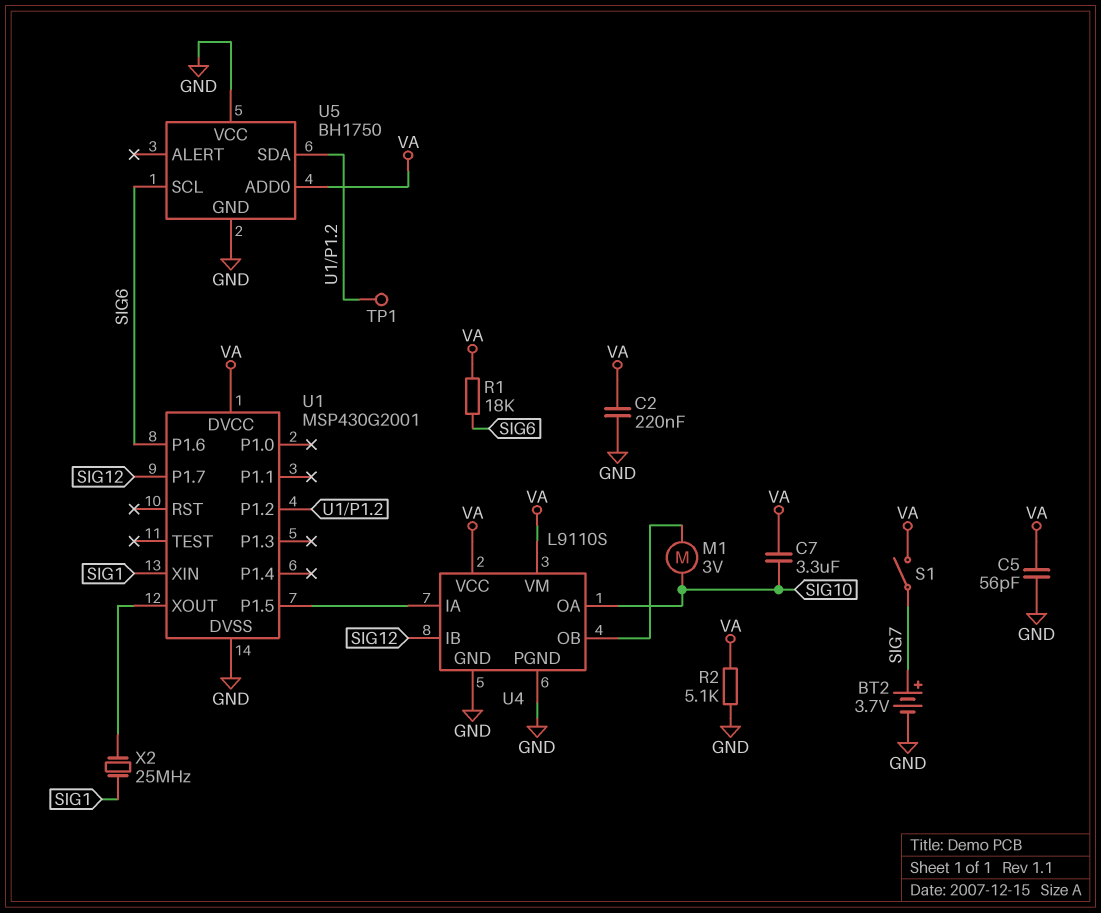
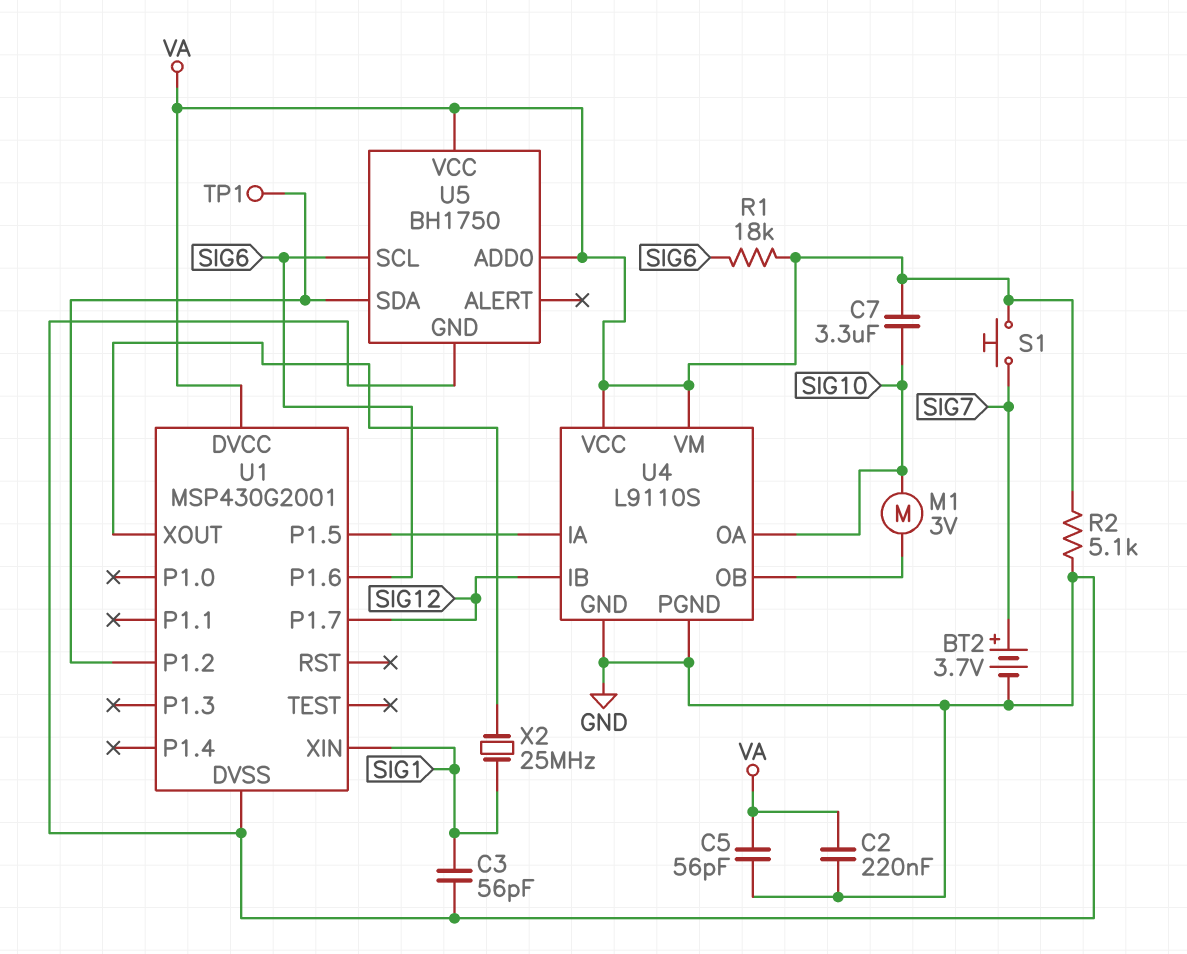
C3: none -> 56pF (GND, SIG1)
S1: switch (SIG7, VA) -> button (SIG7, VA)
U5 pin VCC: GND -> VA

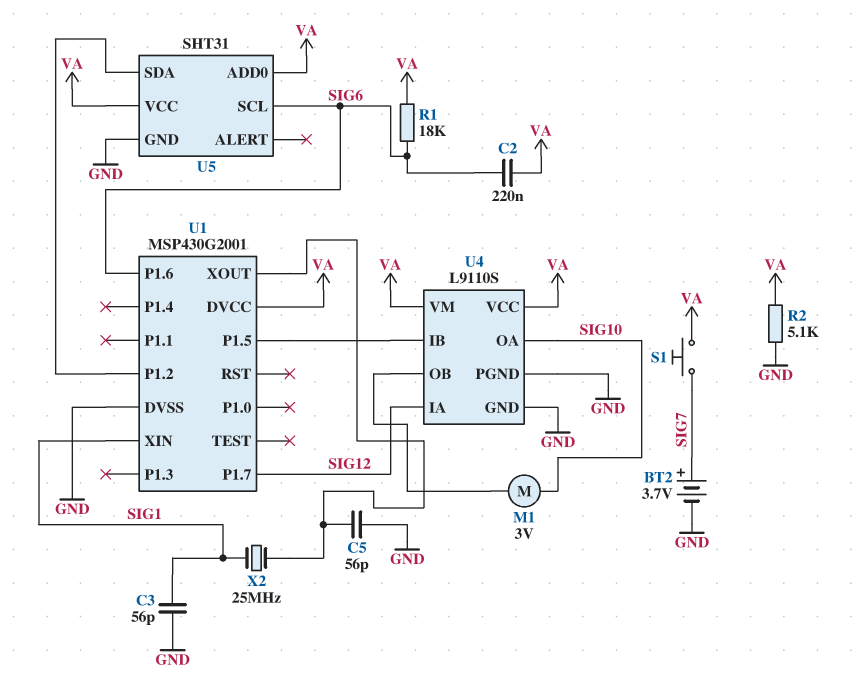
C2: 220nF (GND, VA) -> 220nF (SIG6, VA)
C5: 56pF (GND, VA) -> 56pF (GND, U1/XOUT)
C7: 3.3uF (SIG10, VA) -> none
TP1: test point (U1/P1.2) -> none
U4 pin IA: U1/P1.5 -> SIG12
U4 pin IB: SIG12 -> U1/P1.5
U5: BH1750 -> SHT31

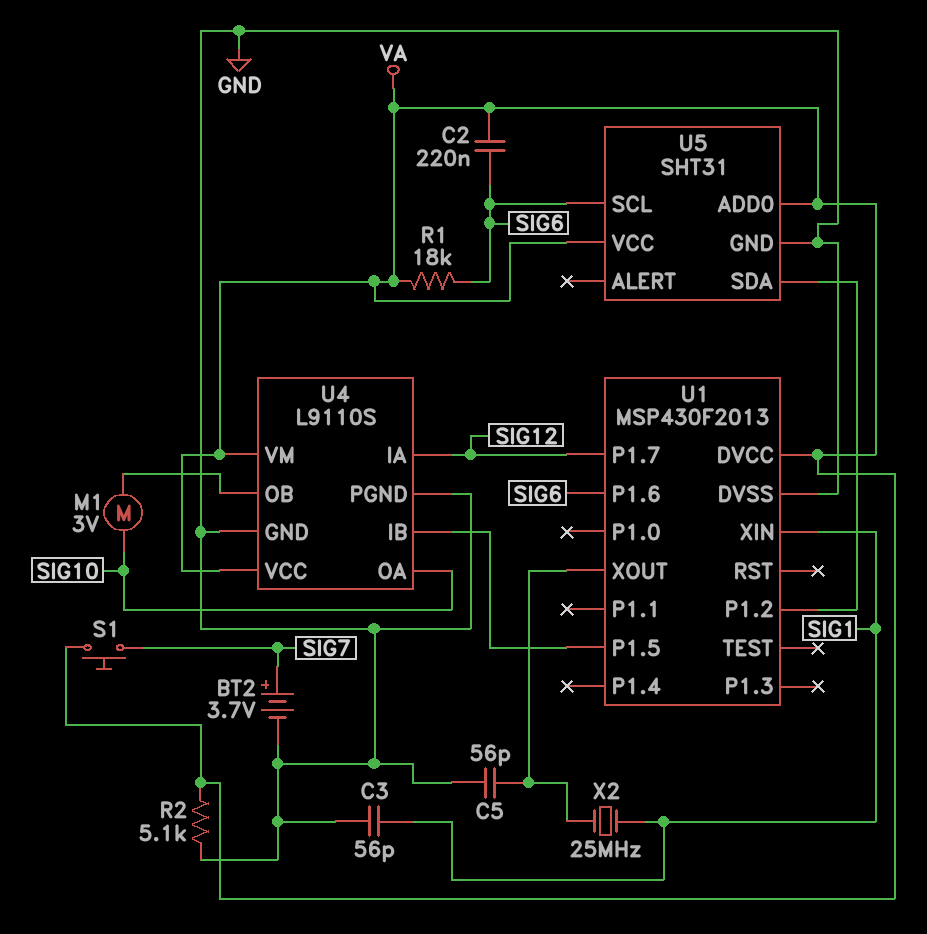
U1: MSP430G2001 -> MSP430F2013

